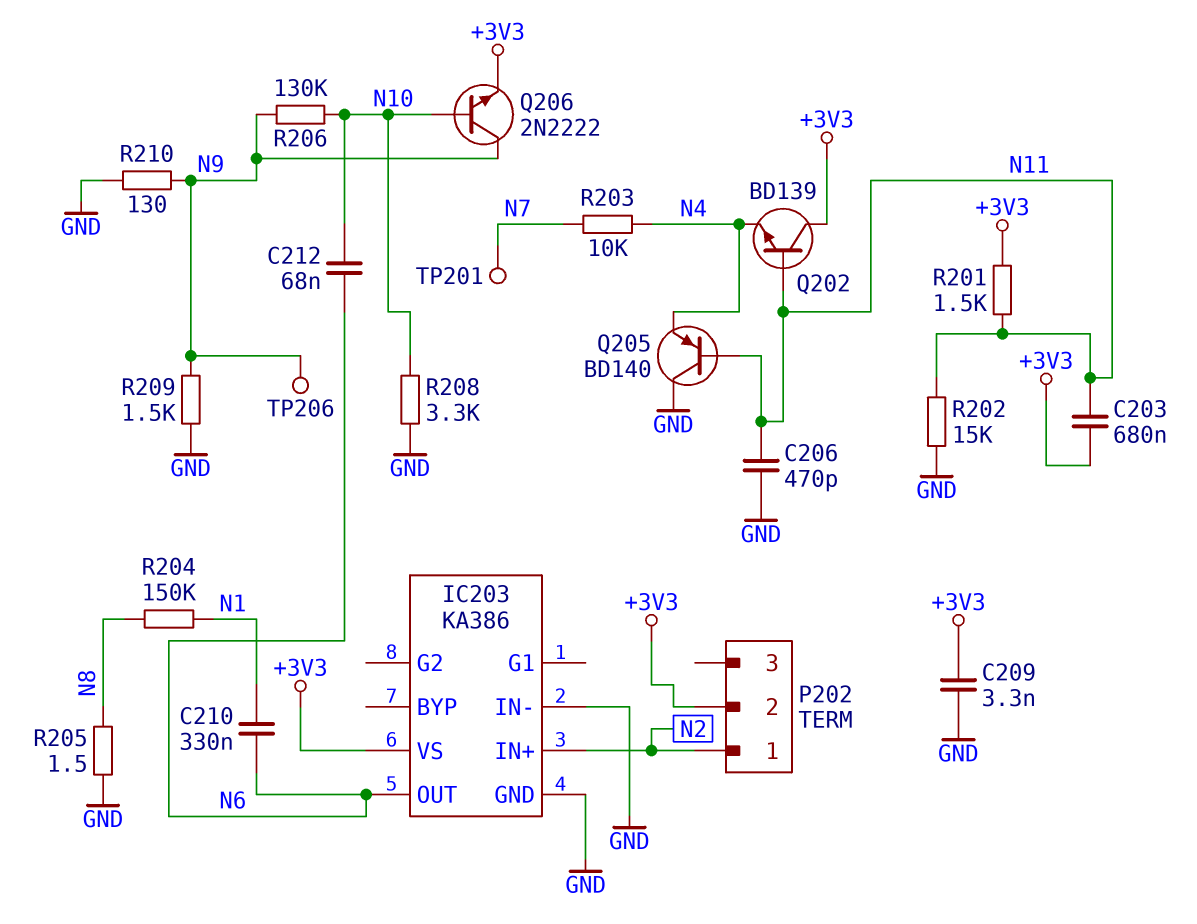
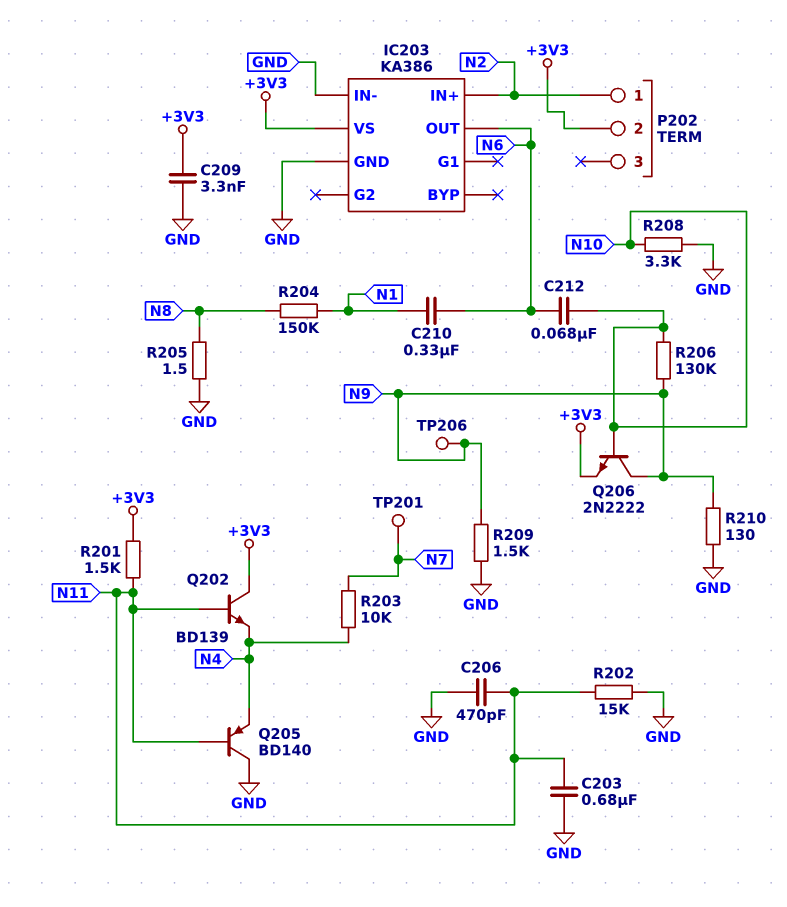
C203: 680nF (+3V3, N11) -> 680nF (GND, N11)

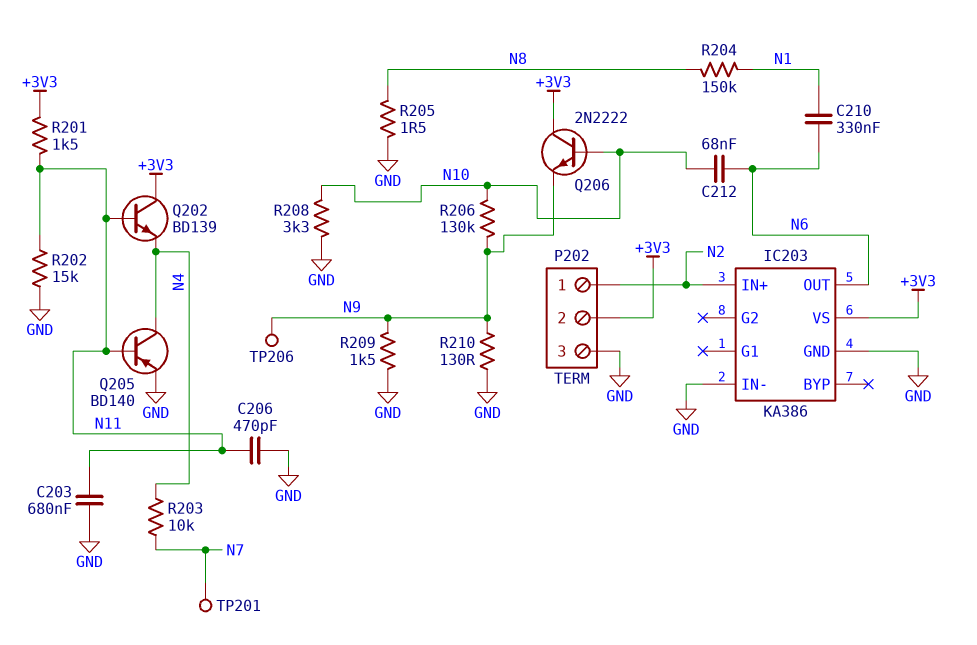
C209: 3.3nF (+3V3, GND) -> none
P202 pin 3: none -> GND
Q205: PNP BD140 (B N11, C GND, E N4) -> PNP BD140 (B N11, C N4, E GND)
Q206: NPN 2N2222 (B N10, C N9, E +3V3) -> NPN 2N2222 (B N10, C +3V3, E N9)

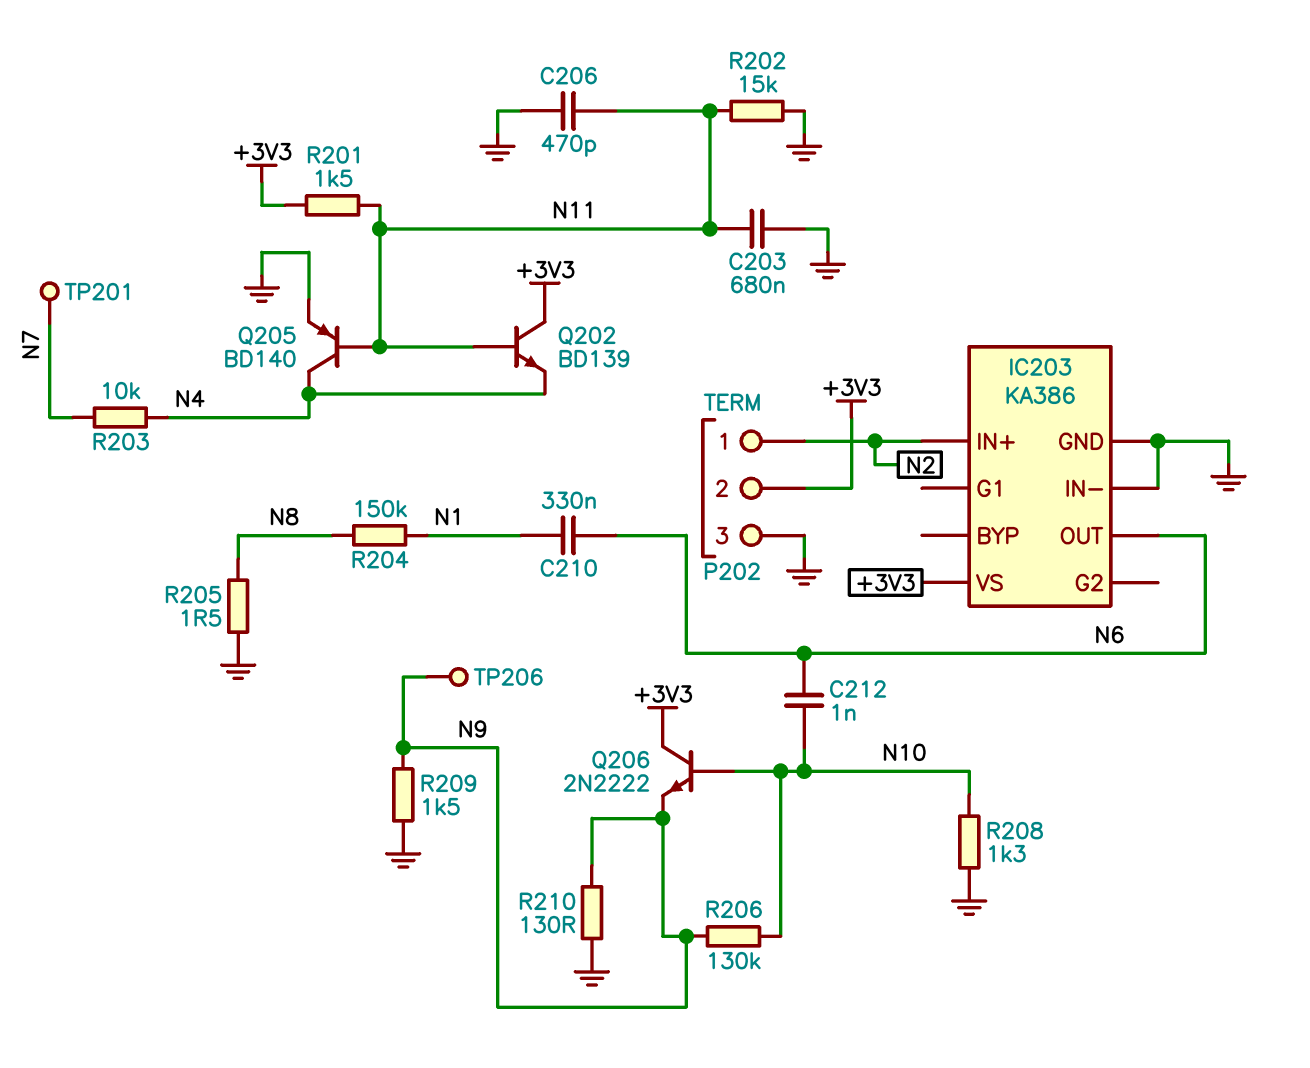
C212: 68nF (N6, N10) -> 1nF (N6, N10)
R208: 3.3k (GND, N10) -> 1.3k (GND, N10)

